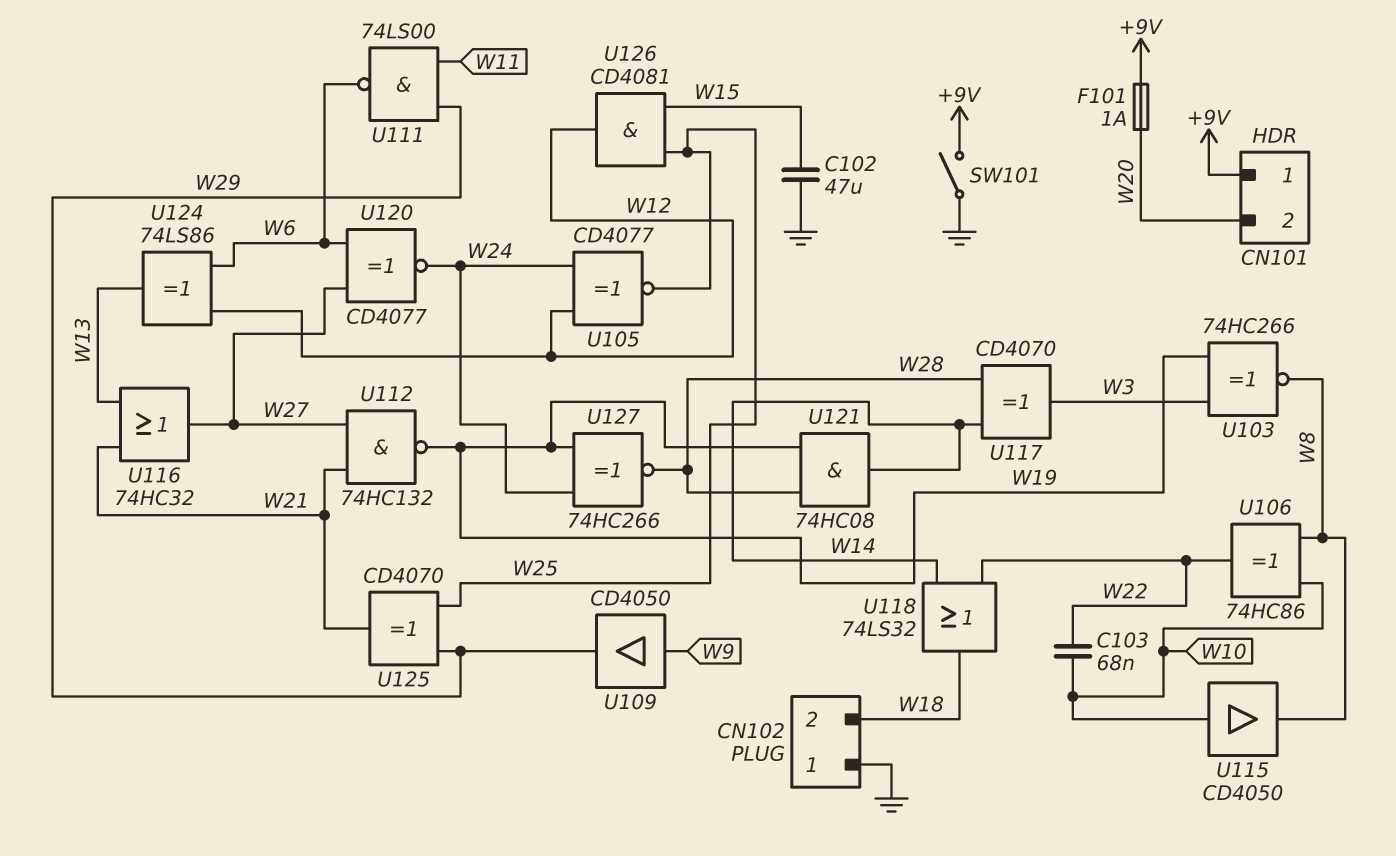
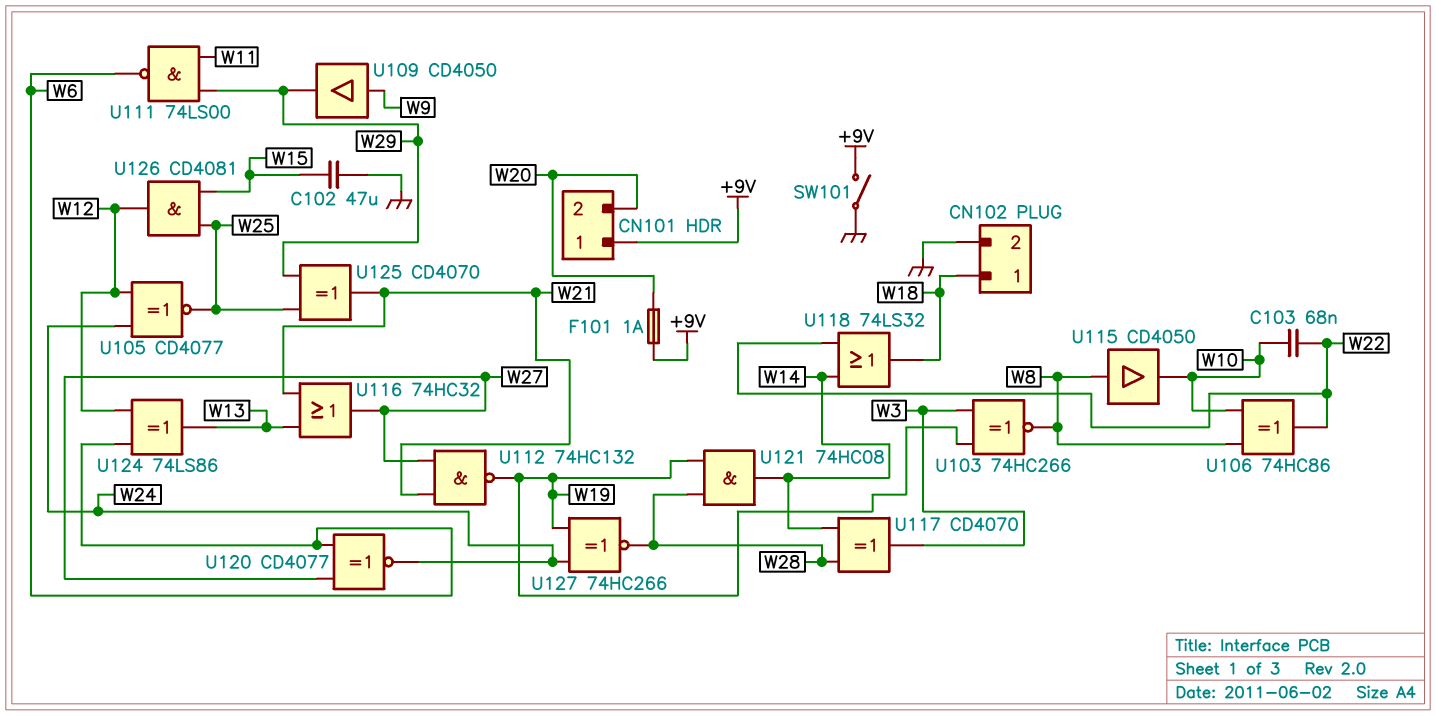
CN102 pin 1: GND -> W18
CN102 pin 2: W18 -> GND
U115: buffer CD4050 (in W10, out W8) -> buffer CD4050 (in W8, out W10)

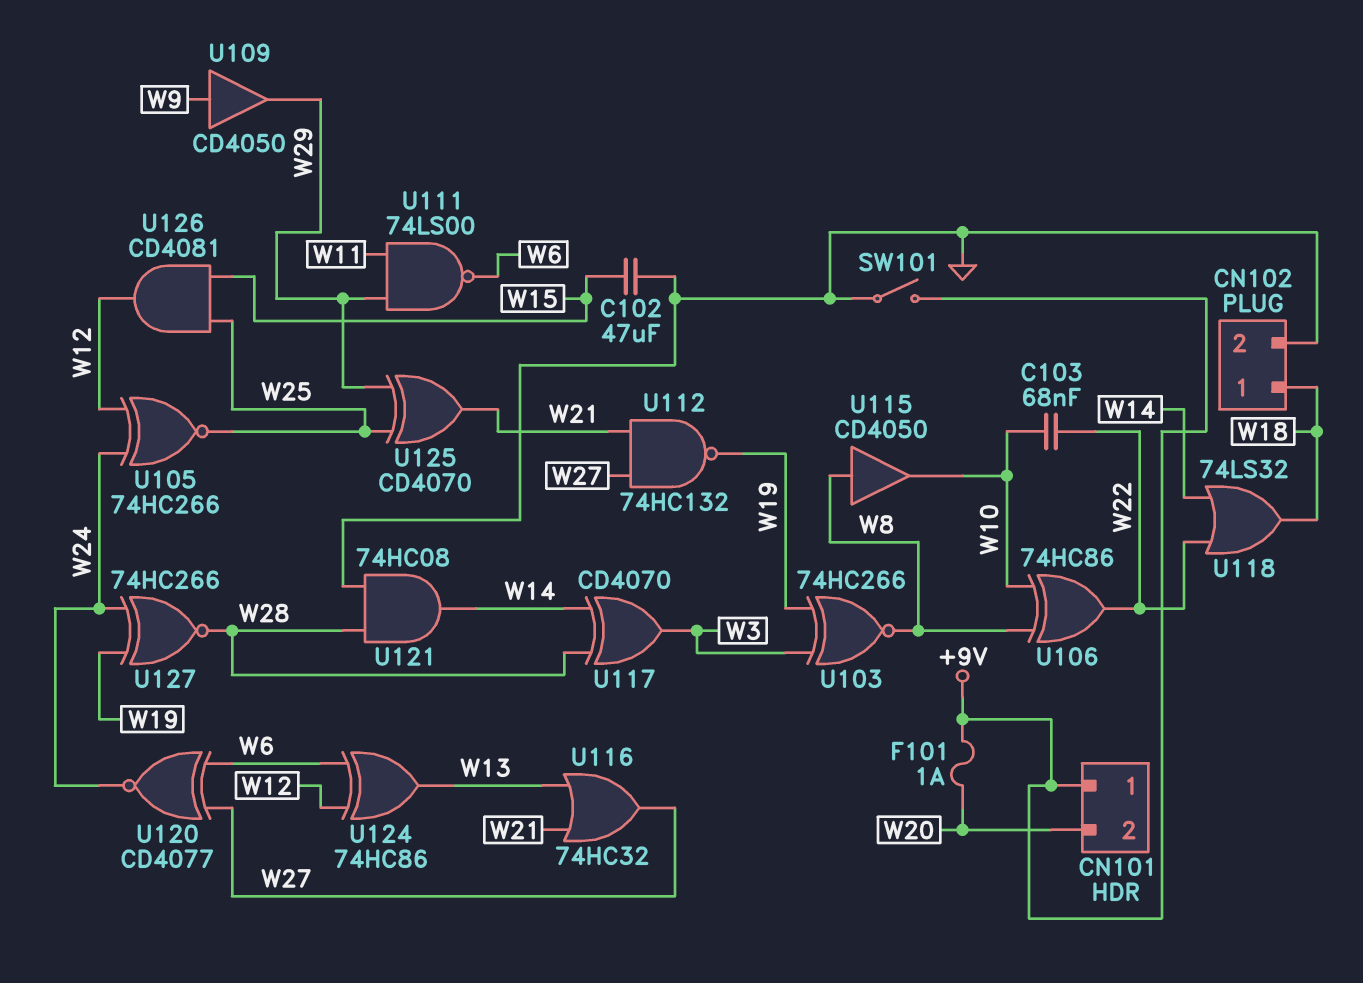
U105: XNOR CD4077 (in W12, in W24, out W25) -> XNOR 74HC266 (in W12, in W24, out W25)
U121: AND 74HC08 (in W19, in W28, out W14) -> AND 74HC08 (in GND, in W28, out W14)
U124: XOR 74LS86 (in W6, in W12, out W13) -> XOR 74HC86 (in W6, in W12, out W13)

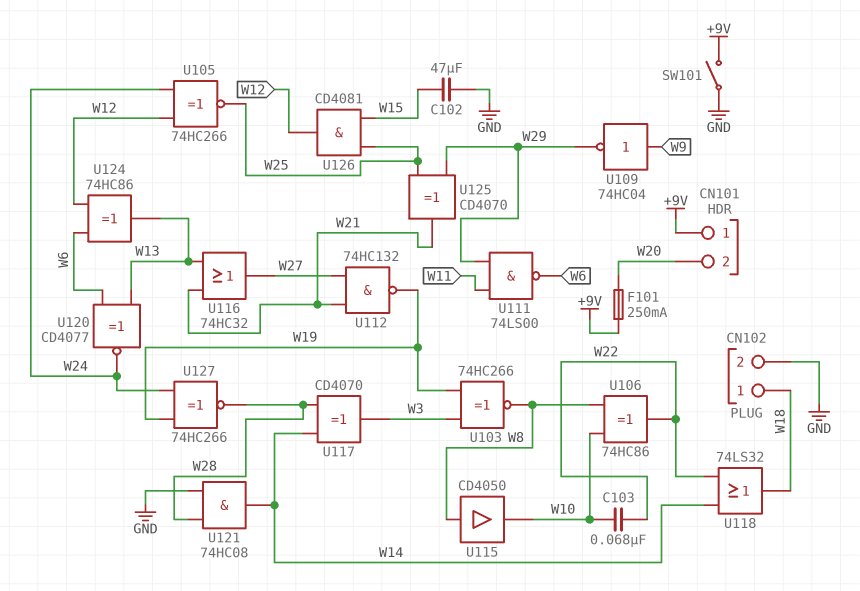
F101: 1A (+9V, W20) -> 250mA (+9V, W20)
U109: buffer CD4050 (in W9, out W29) -> NOT 74HC04 (in W9, out W29)
U120: XNOR CD4077 (in W6, in W27, out W24) -> XNOR CD4077 (in W6, in W13, out W24)

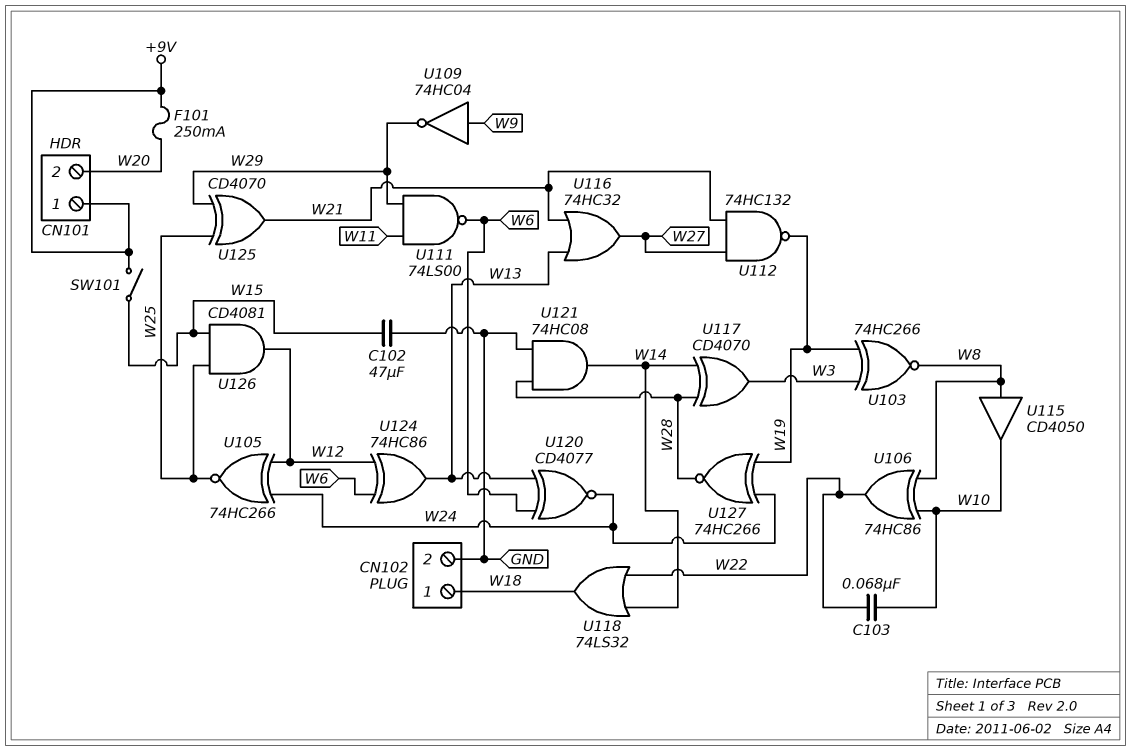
SW101: switch (+9V, GND) -> switch (+9V, W15)

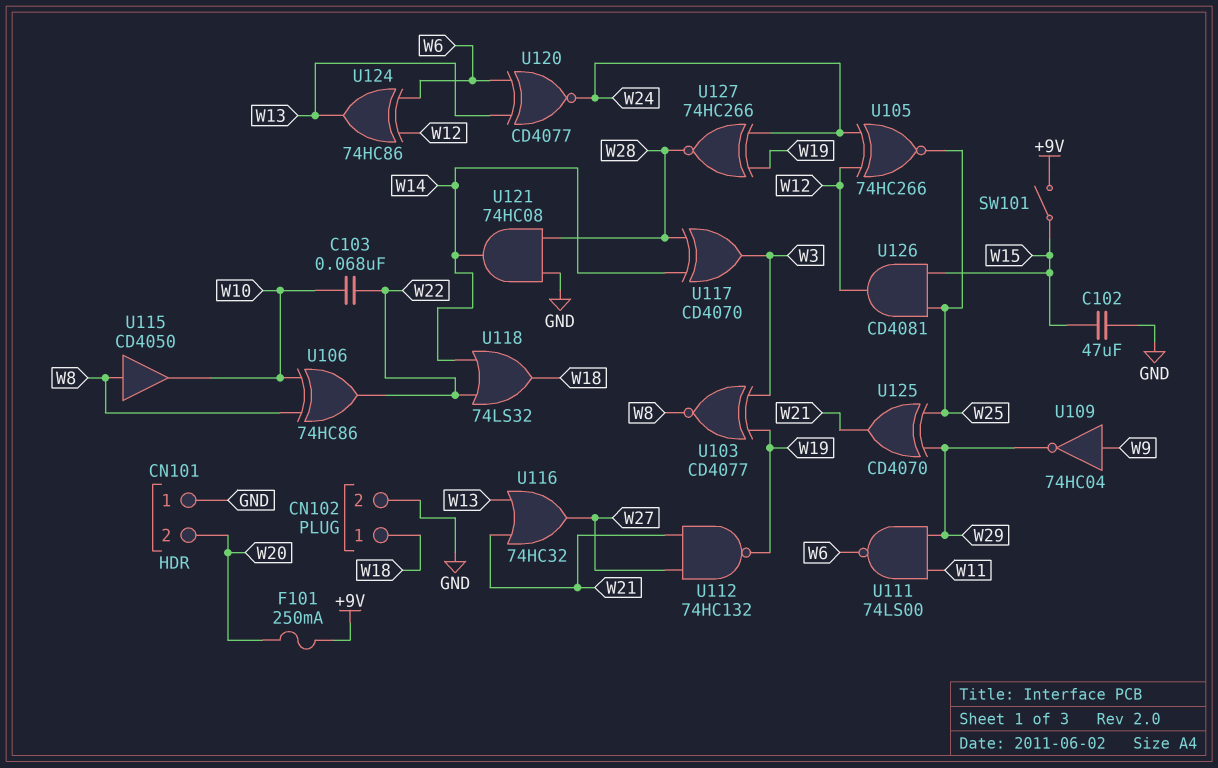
CN101 pin 1: +9V -> GND
U103: XNOR 74HC266 (in W3, in W19, out W8) -> XNOR CD4077 (in W3, in W19, out W8)

